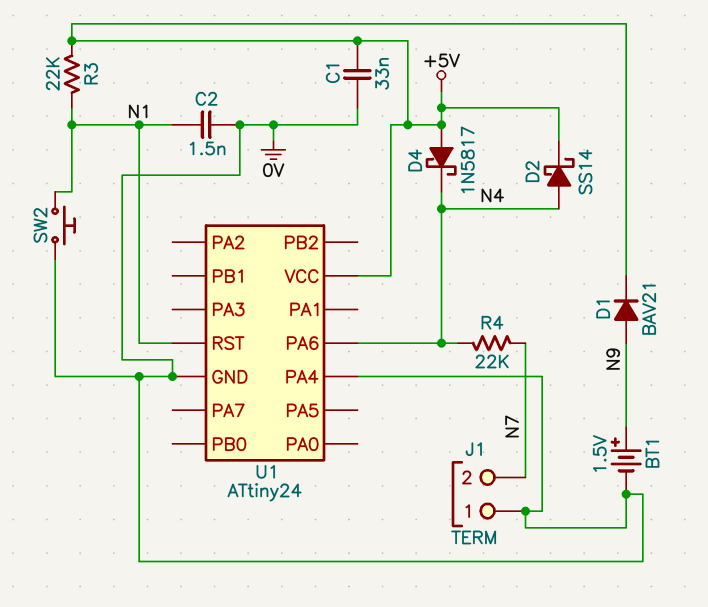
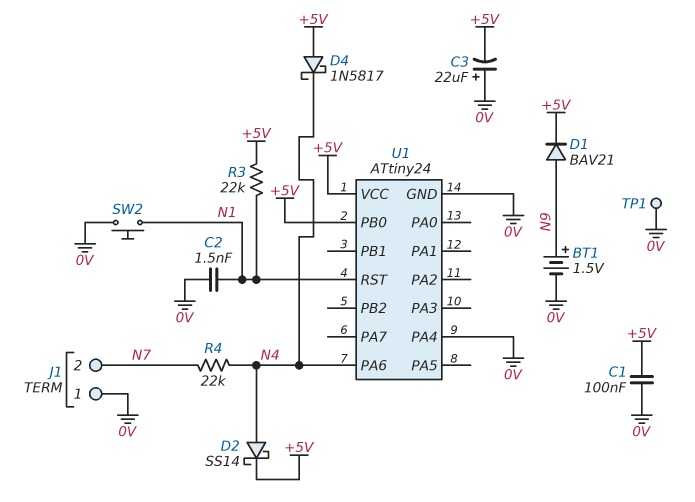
C1: 33nF (+5V, 0V) -> 100nF (+5V, 0V)
C3: none -> 22uF (plus 0V, minus +5V)
TP1: none -> test point (0V)
U1 pin PB0: none -> +5V

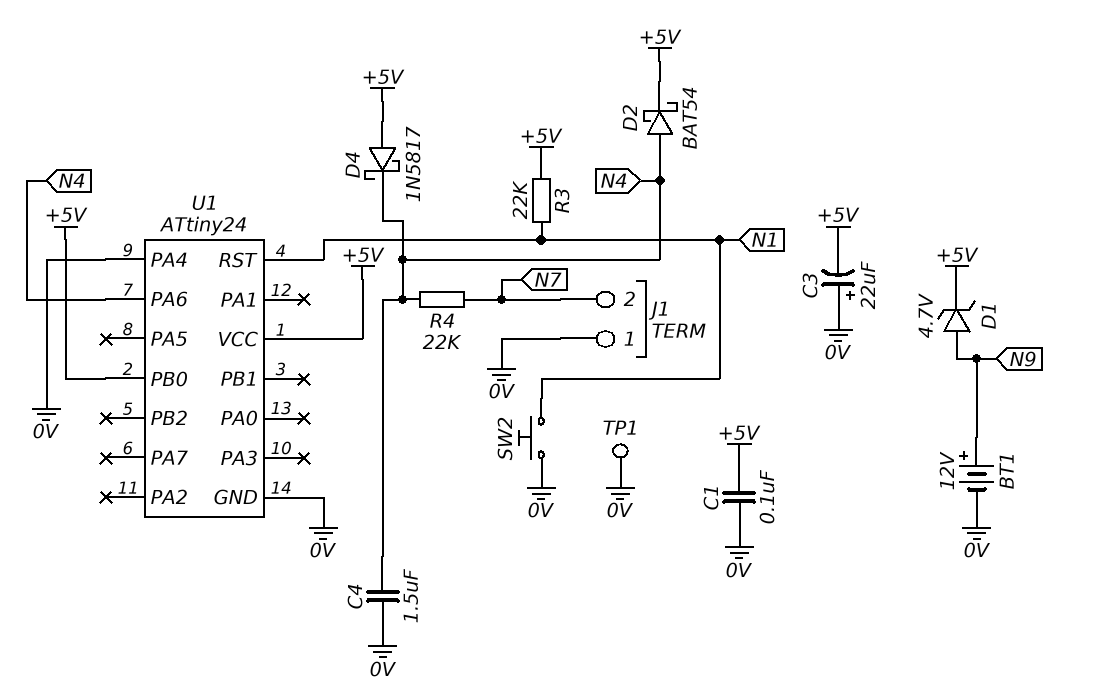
BT1: 1.5V (plus N9, minus 0V) -> 12V (plus N9, minus 0V)
C2: 1.5nF (0V, N1) -> none
C4: none -> 1.5uF (0V, N4)
D1: diode BAV21 (A N9, K +5V) -> zener 4.7V (A N9, K +5V)
D2: schottky SS14 (A N4, K +5V) -> schottky BAT54 (A N4, K +5V)

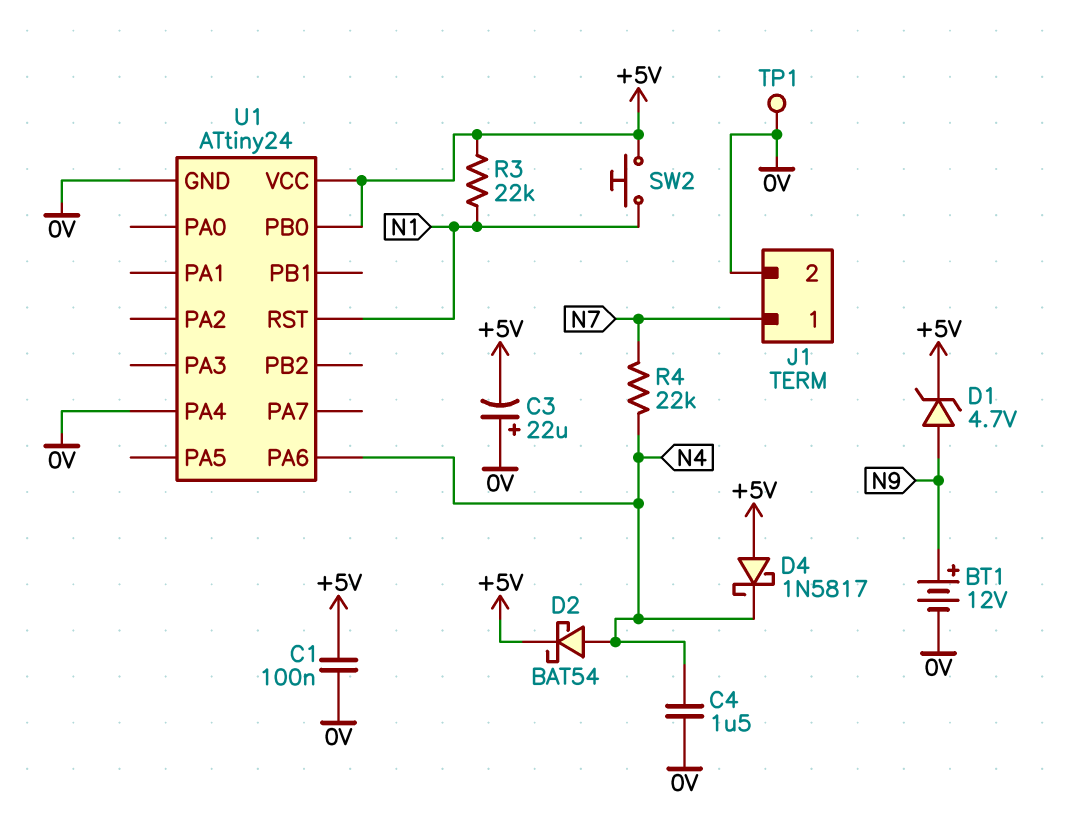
J1 pin 1: 0V -> N7
J1 pin 2: N7 -> 0V
SW2: button (0V, N1) -> button (+5V, N1)

